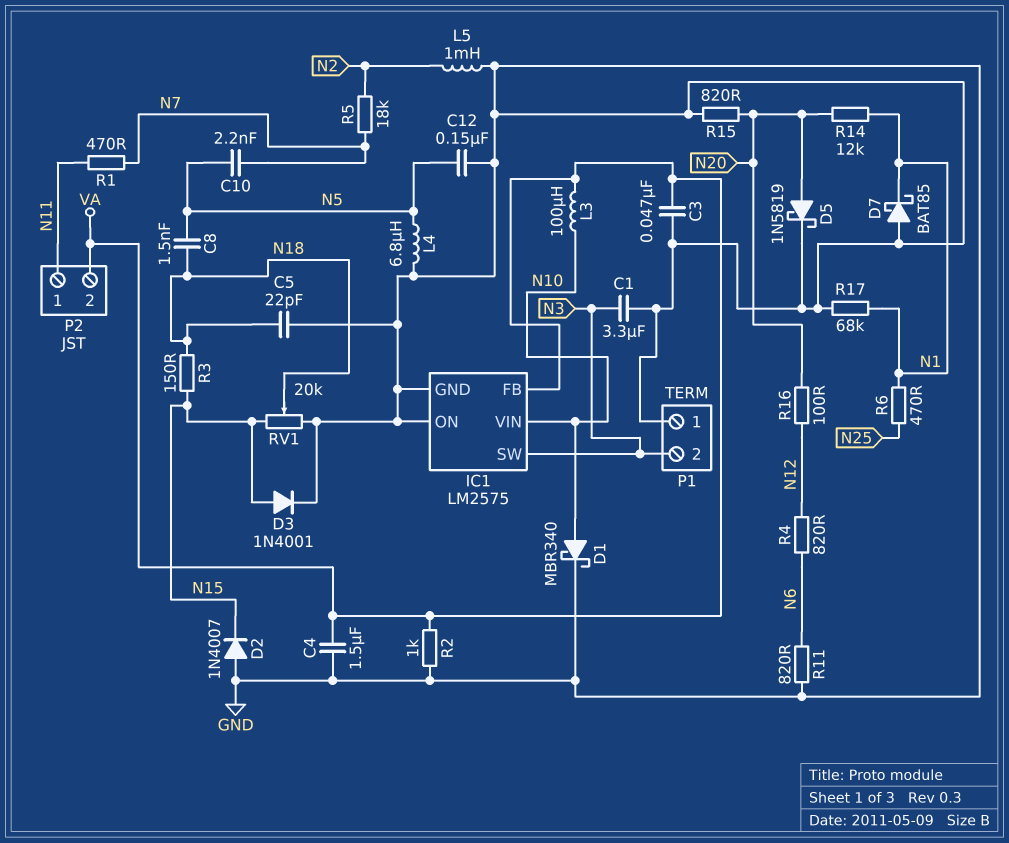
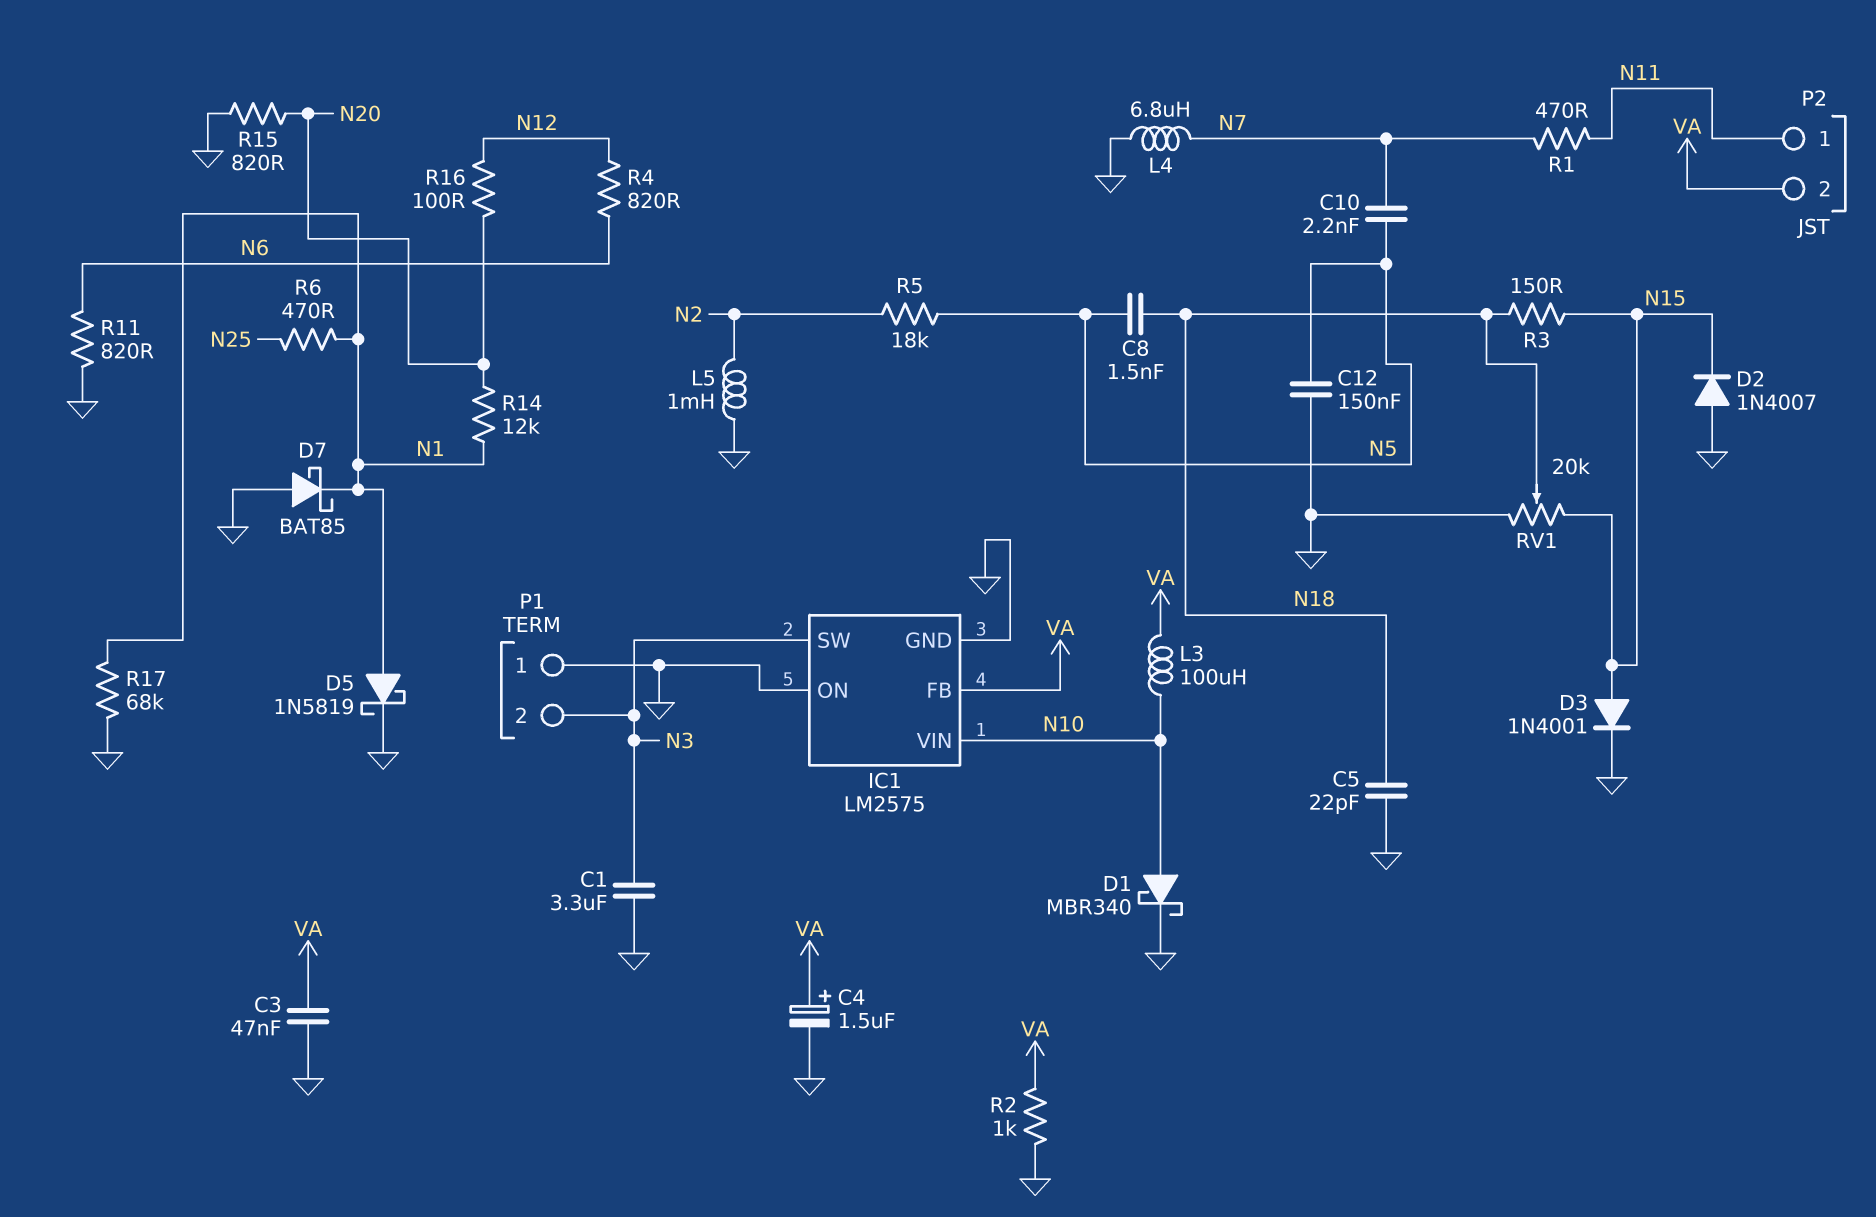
C4: 1.5uF (GND, VA) -> 1.5uF (plus VA, minus GND)
D5: schottky 1N5819 (A N20, K GND) -> schottky 1N5819 (A N1, K GND)
L4: 6.8uH (GND, N5) -> 6.8uH (GND, N7)
R5: 18k (N2, N7) -> 18k (N2, N5)

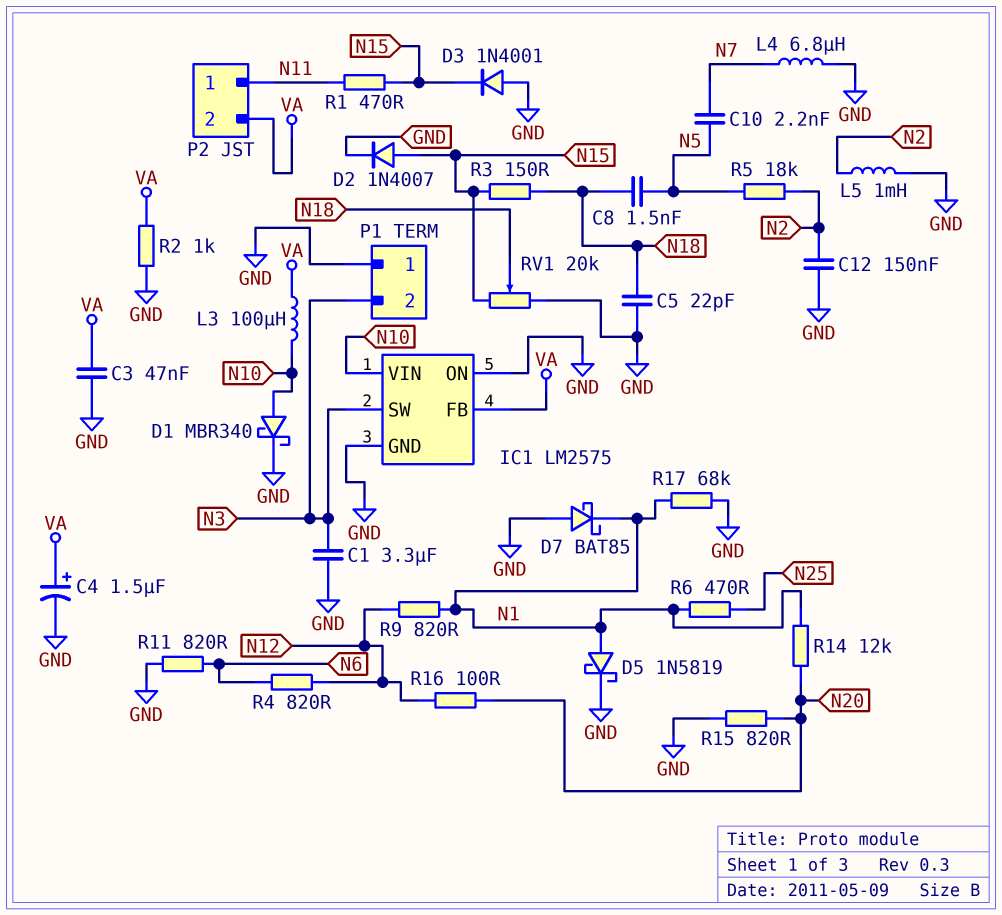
C12: 150nF (GND, N5) -> 150nF (GND, N2)
D2: diode 1N4007 (A GND, K N15) -> diode 1N4007 (A N15, K GND)
D3: diode 1N4001 (A N15, K GND) -> diode 1N4001 (A GND, K N15)
R1: 470 (N7, N11) -> 470 (N11, N15)
R9: none -> 820 (N1, N12)

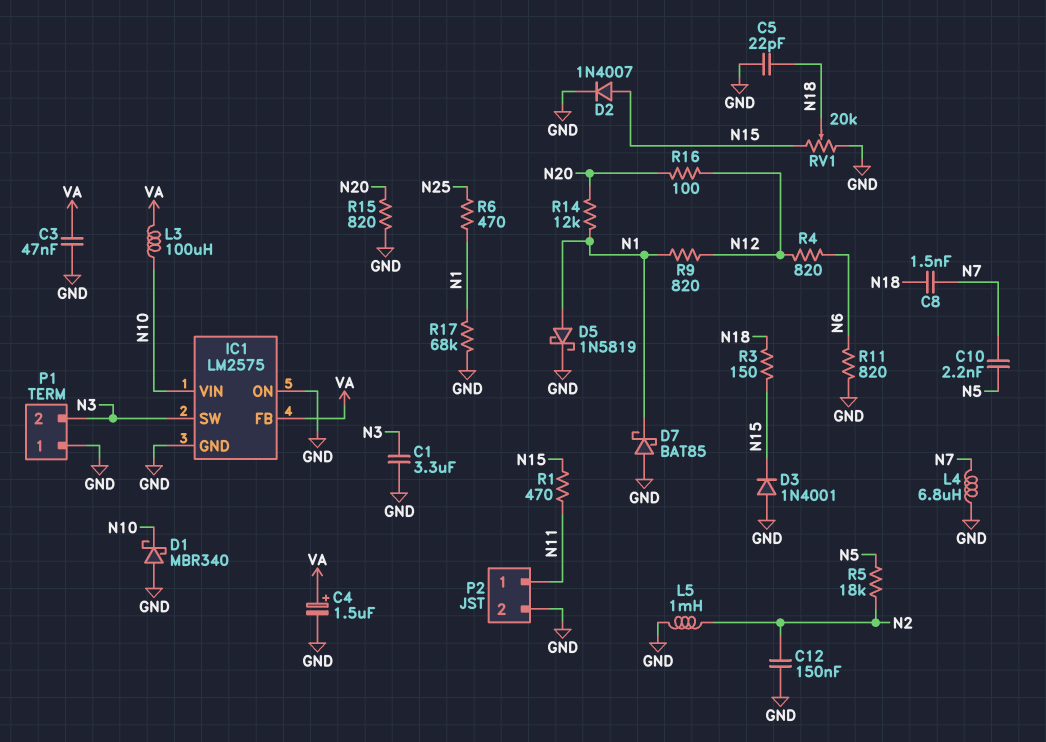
C8: 1.5nF (N5, N18) -> 1.5nF (N7, N18)
D1: schottky MBR340 (A N10, K GND) -> schottky MBR340 (A GND, K N10)
P2 pin 2: VA -> GND
R2: 1k (GND, VA) -> none

